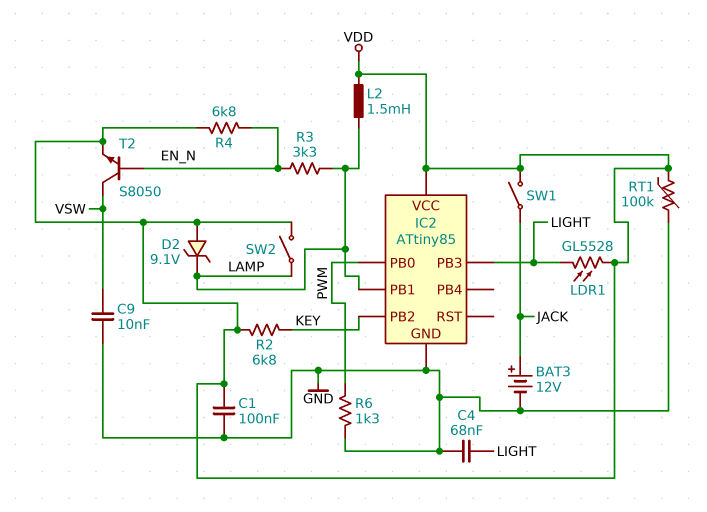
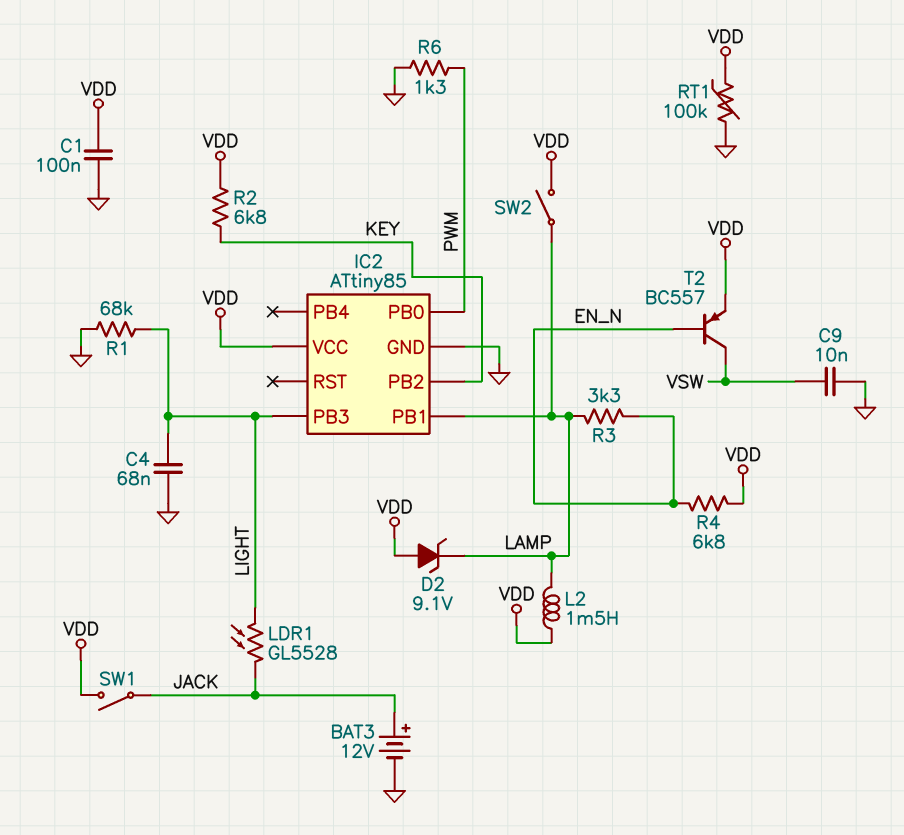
LDR1: GL5528 (LIGHT, VDD) -> GL5528 (JACK, LIGHT)
R1: none -> 68k (GND, LIGHT)
T2: NPN S8050 (B EN_N, C VSW, E VDD) -> PNP BC557 (B EN_N, C VSW, E VDD)

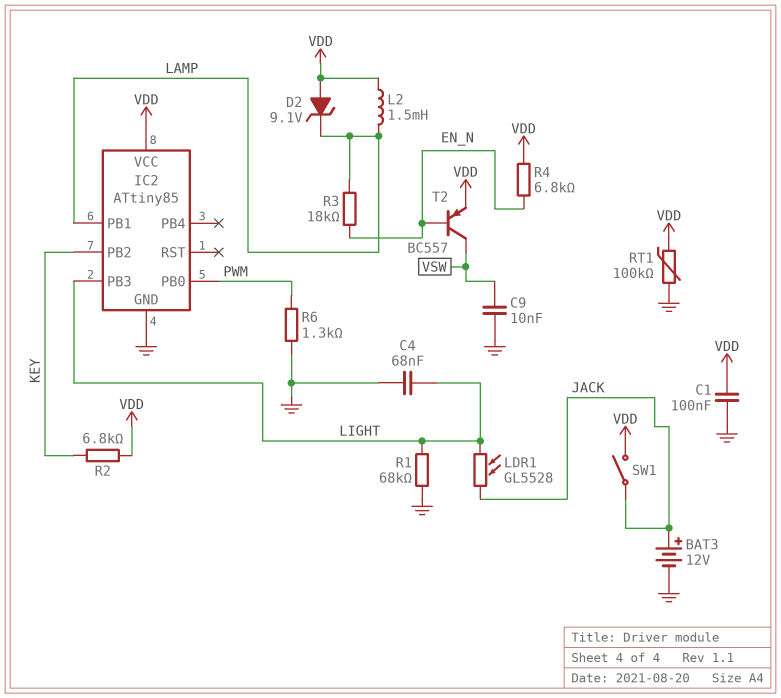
R3: 3.3k (EN_N, LAMP) -> 18k (EN_N, LAMP)
SW2: switch (LAMP, VDD) -> none

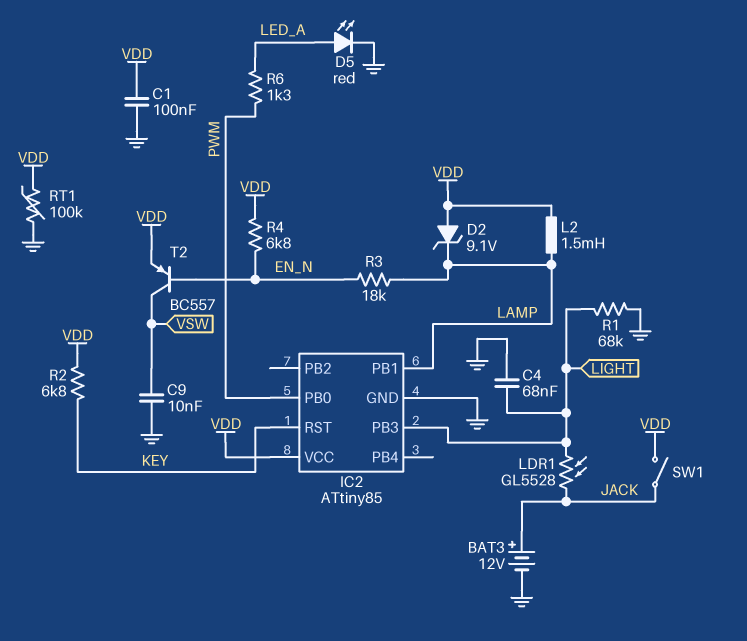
D5: none -> LED red (A LED_A, K GND)
IC2 pin PB2: KEY -> none
IC2 pin RST: none -> KEY
R6: 1.3k (GND, PWM) -> 1.3k (LED_A, PWM)

